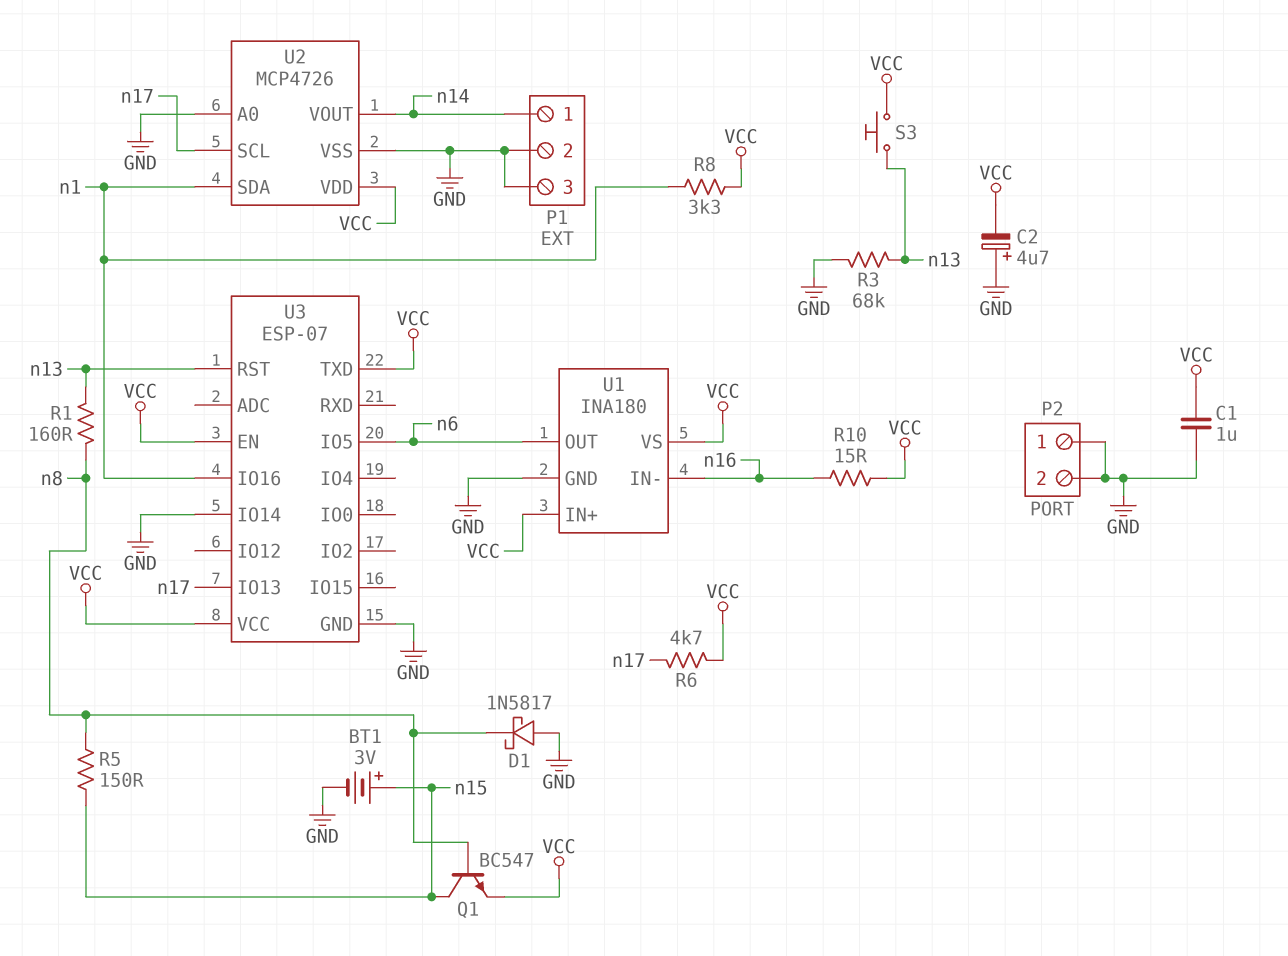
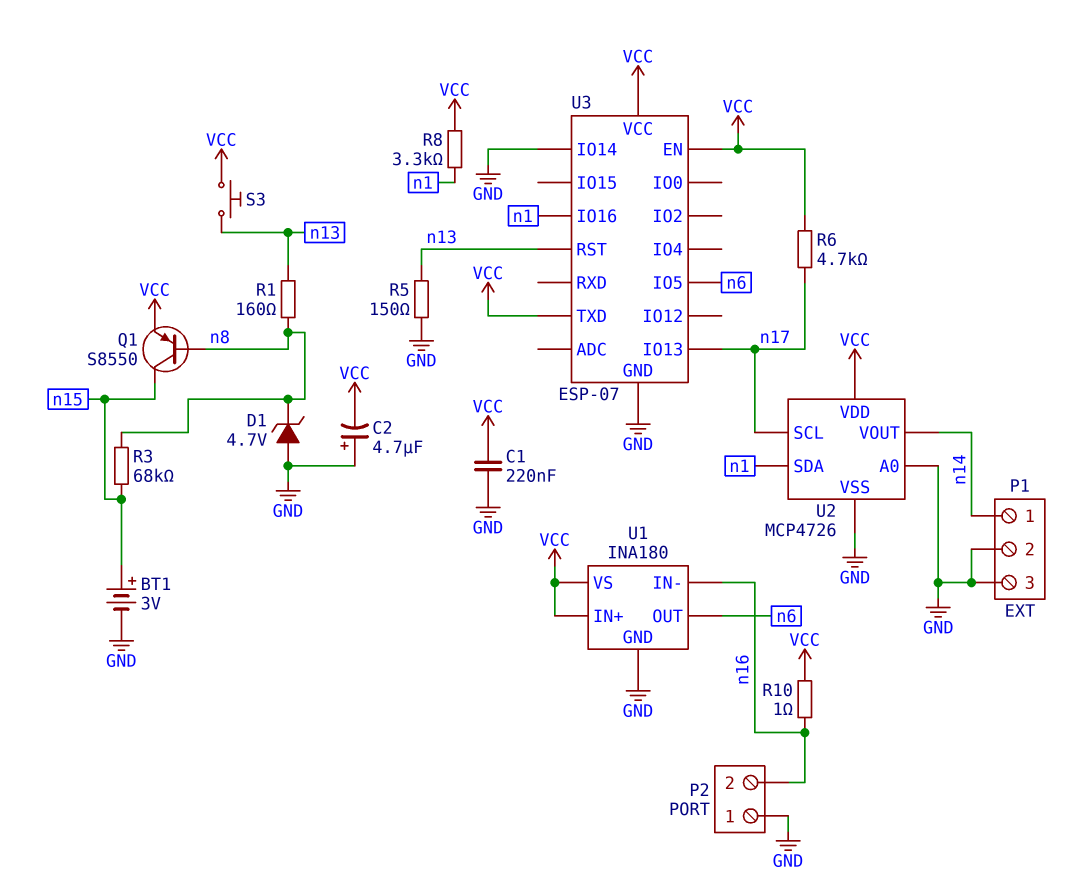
C1: 1uF (GND, VCC) -> 220nF (GND, VCC)
D1: schottky 1N5817 (A GND, K n8) -> zener 4.7V (A GND, K n8)
P2 pin 2: GND -> n16
Q1: NPN BC547 (B n8, C n15, E VCC) -> PNP S8550 (B n8, C n15, E VCC)
R3: 68k (GND, n13) -> 68k (n8, n15)
R5: 150 (n8, n15) -> 150 (GND, n13)
R10: 15 (VCC, n16) -> 1 (VCC, n16)

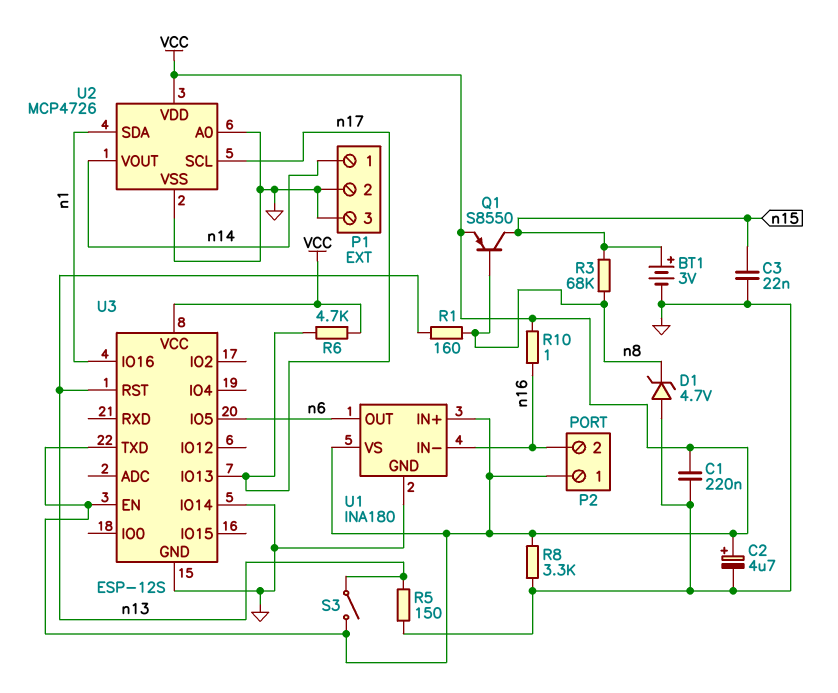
C2: 4.7uF (plus GND, minus VCC) -> 4.7uF (plus VCC, minus GND)
C3: none -> 22nF (GND, n15)
P2 pin 1: GND -> VCC
R8: 3.3k (VCC, n1) -> 3.3k (GND, VCC)
S3: button (VCC, n13) -> switch (VCC, n13)
U3: ESP-07 -> ESP-12S

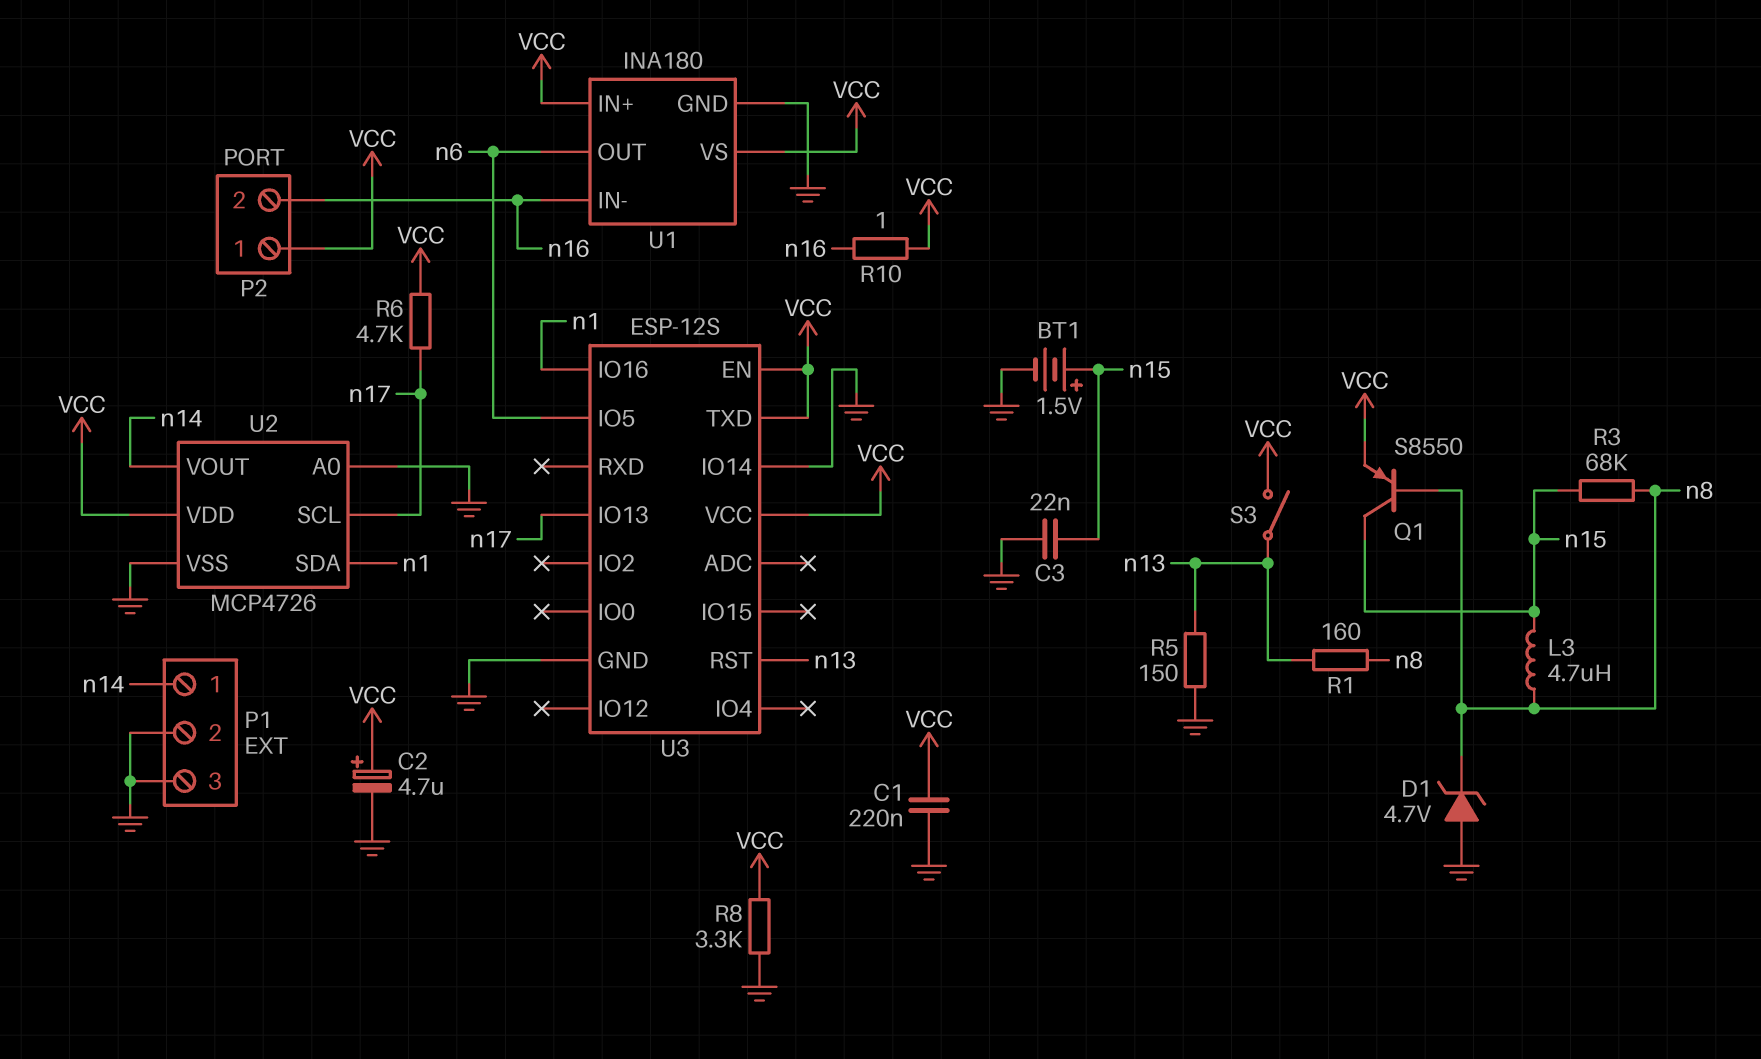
BT1: 3V (plus n15, minus GND) -> 1.5V (plus n15, minus GND)
L3: none -> 4.7uH (n8, n15)

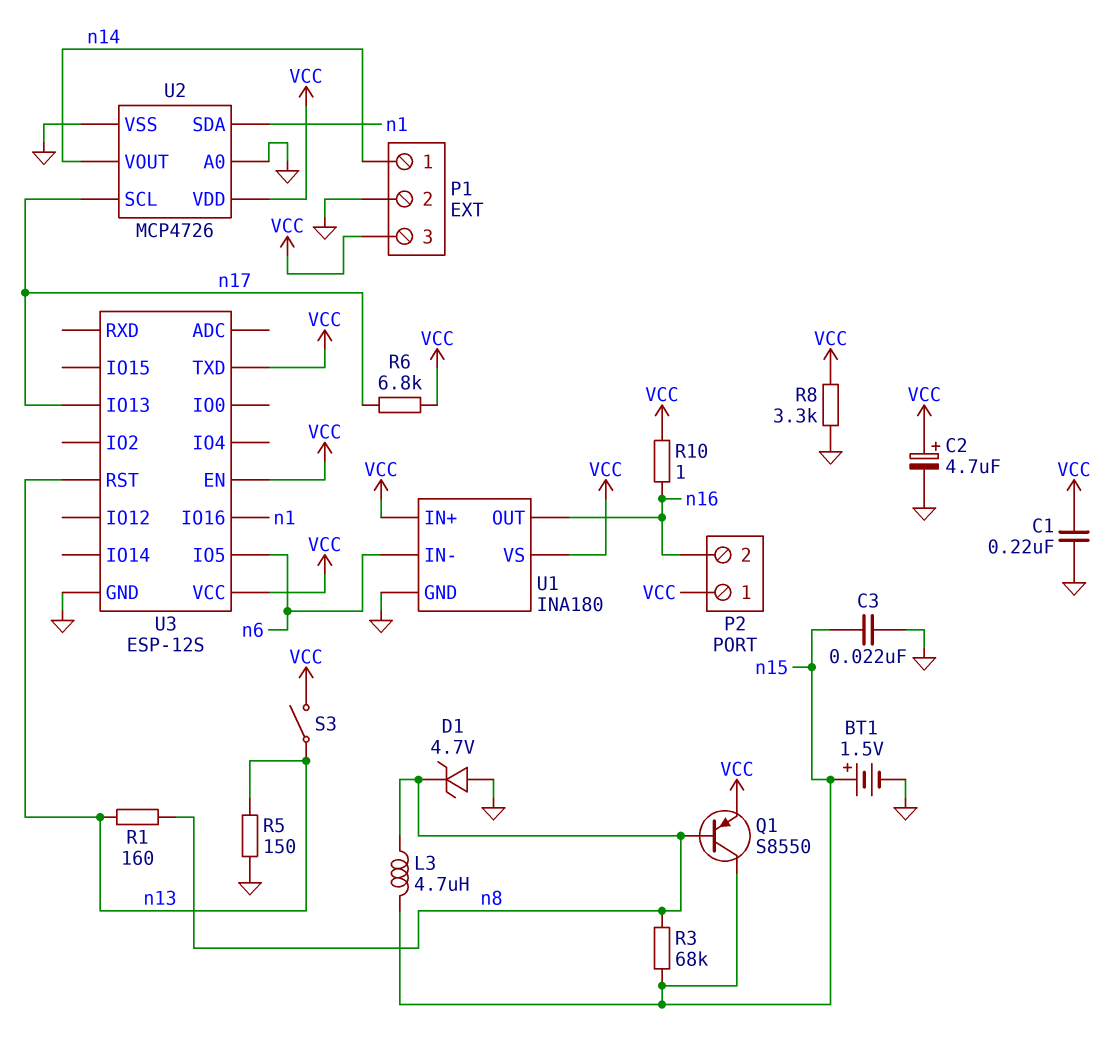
P1 pin 3: GND -> VCC
R6: 4.7k (VCC, n17) -> 6.8k (VCC, n17)
U1 pin IN-: n16 -> n6
U1 pin OUT: n6 -> n16
U3 pin IO14: GND -> none

